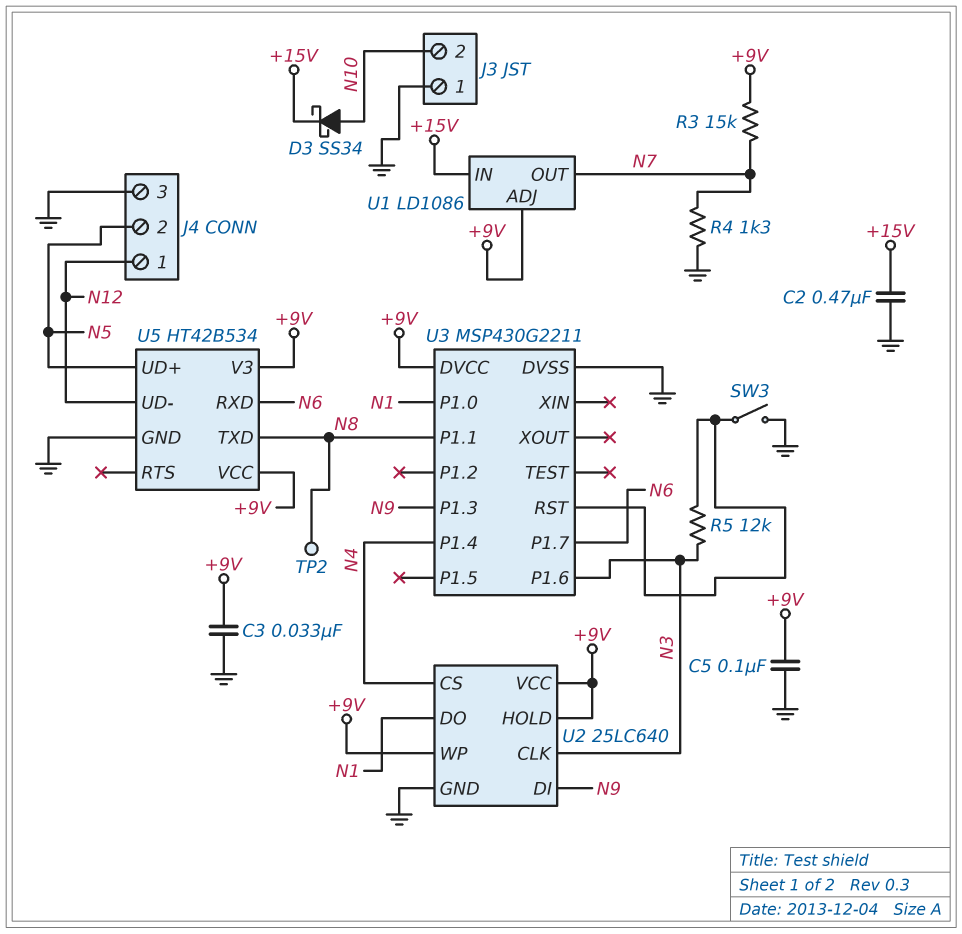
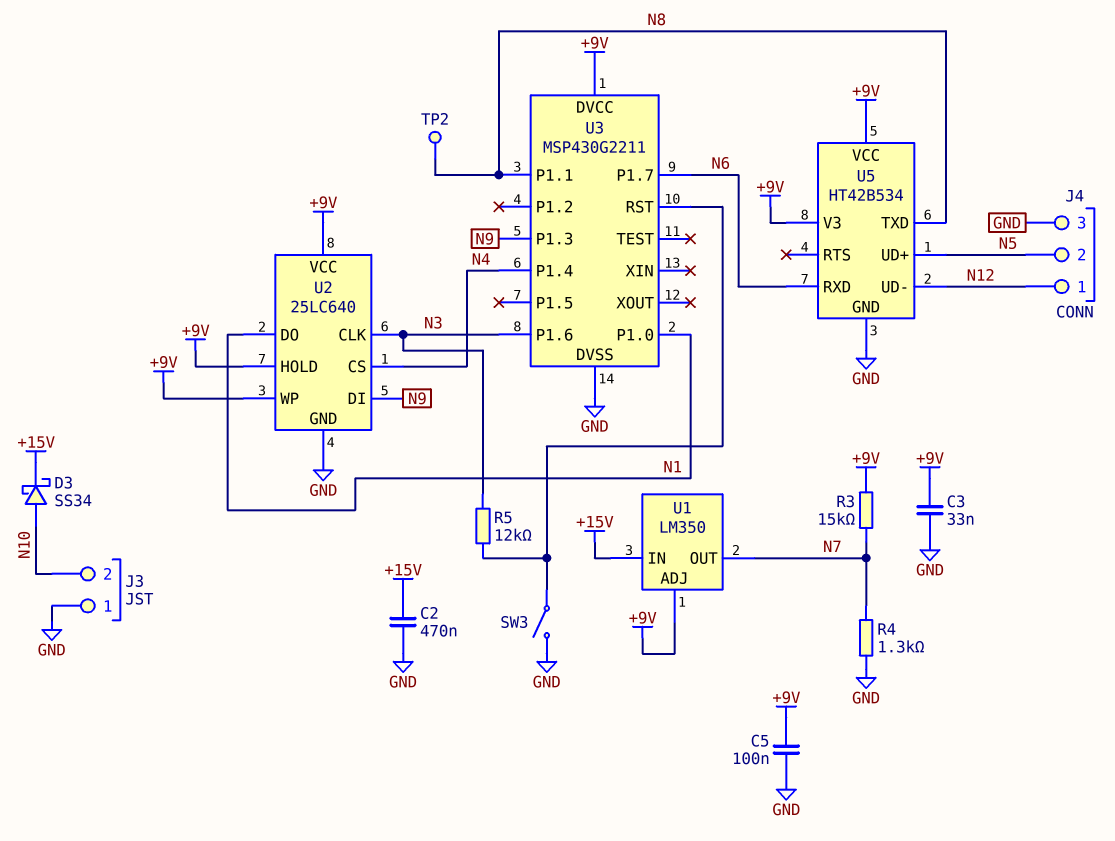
U1: LD1086 -> LM350

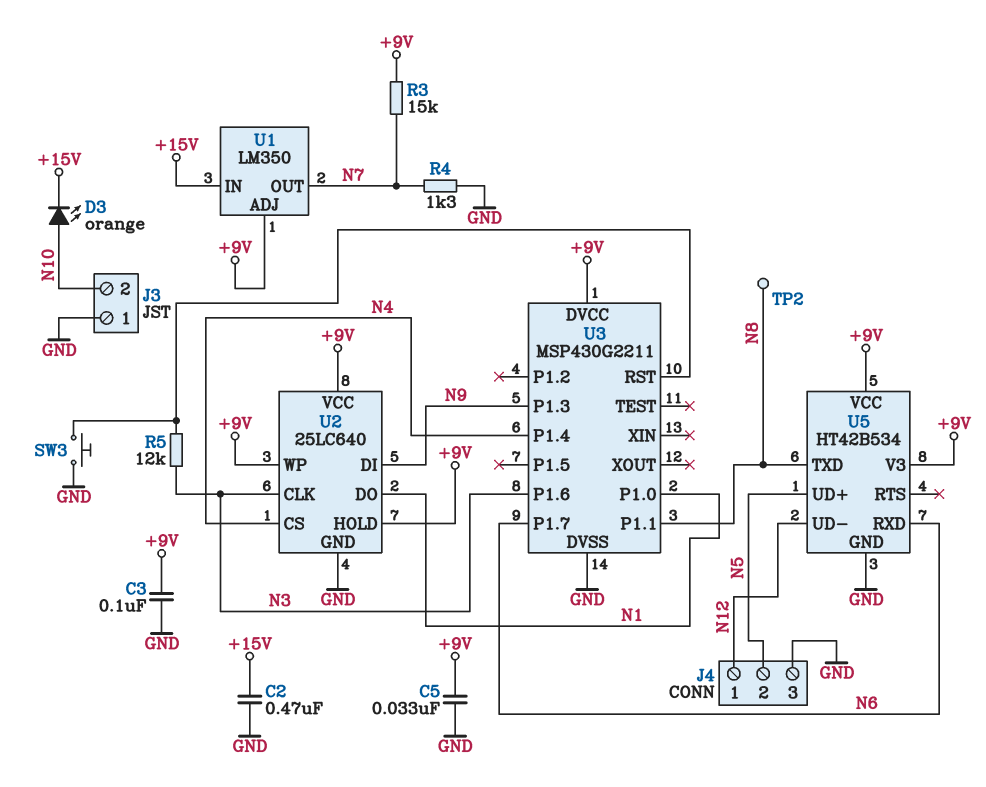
C3: 33nF (+9V, GND) -> 100nF (+9V, GND)
C5: 100nF (+9V, GND) -> 33nF (+9V, GND)
D3: schottky SS34 (A N10, K +15V) -> LED orange (A N10, K +15V)
SW3: switch (GND, U3/RST) -> button (GND, U3/RST)

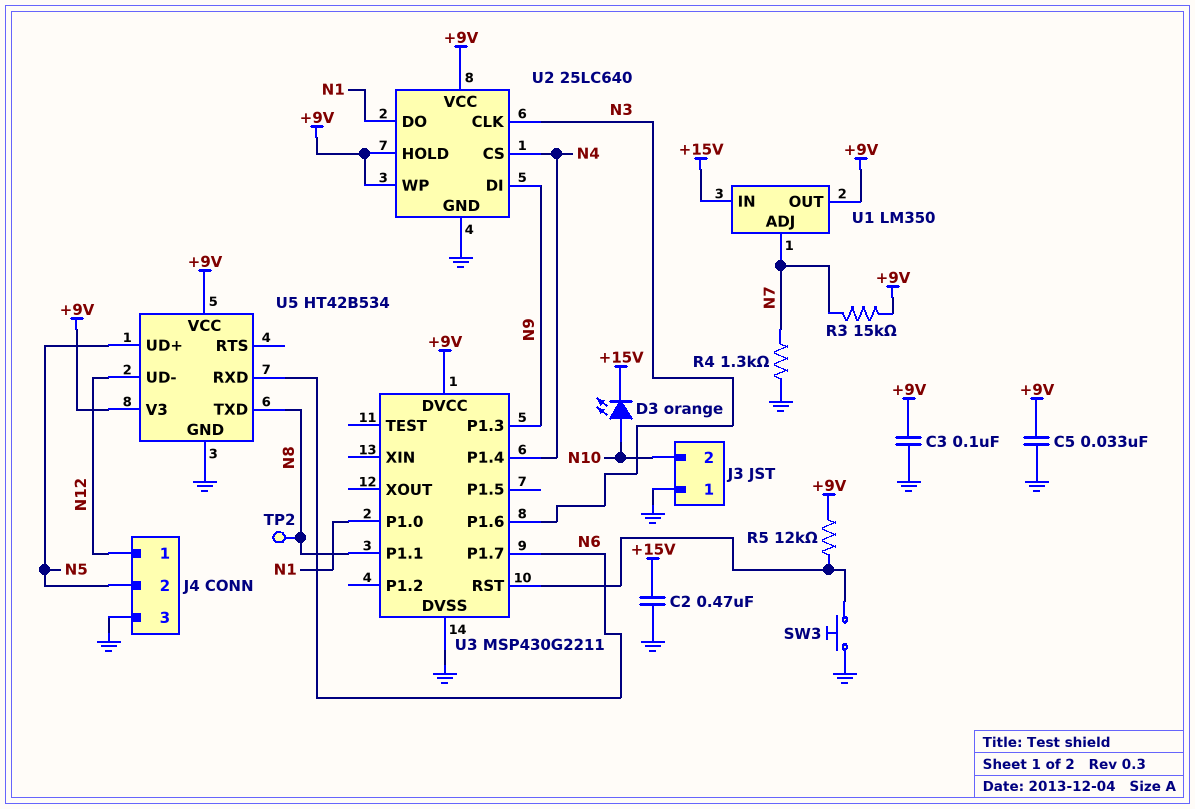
R5: 12k (N3, U3/RST) -> 12k (+9V, U3/RST)
U1 pin ADJ: +9V -> N7
U1 pin OUT: N7 -> +9V

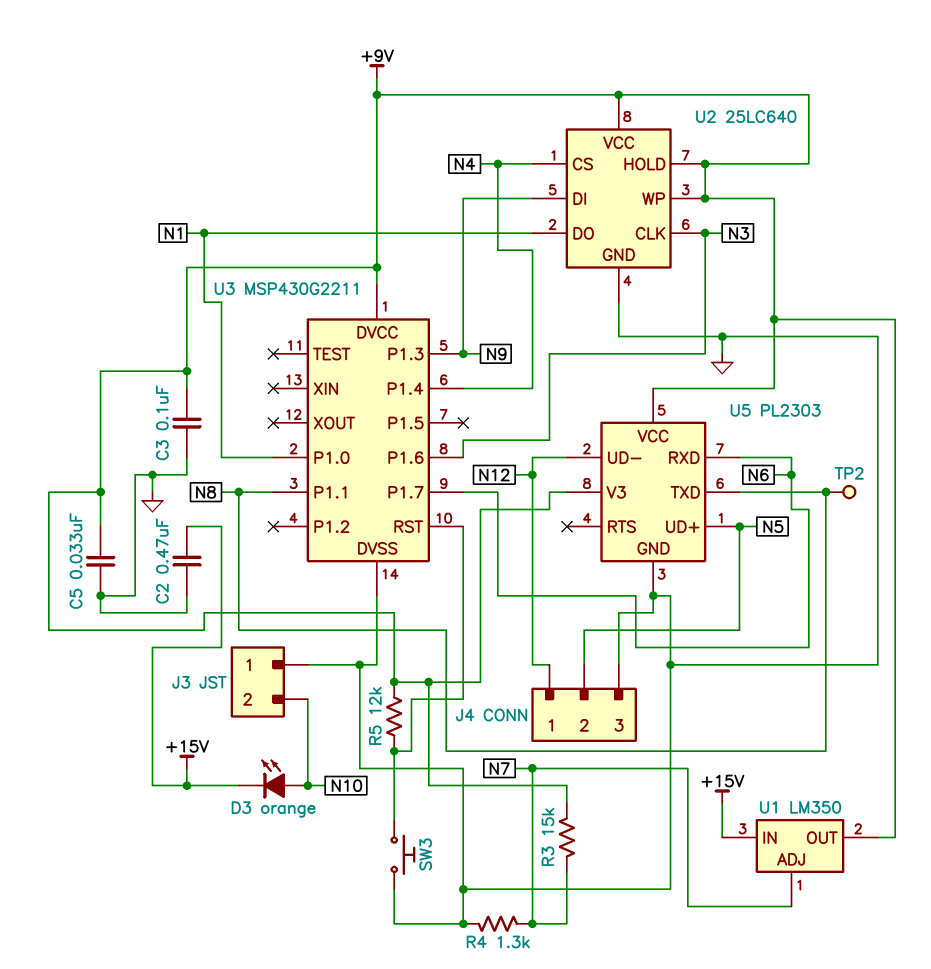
U5: HT42B534 -> PL2303

